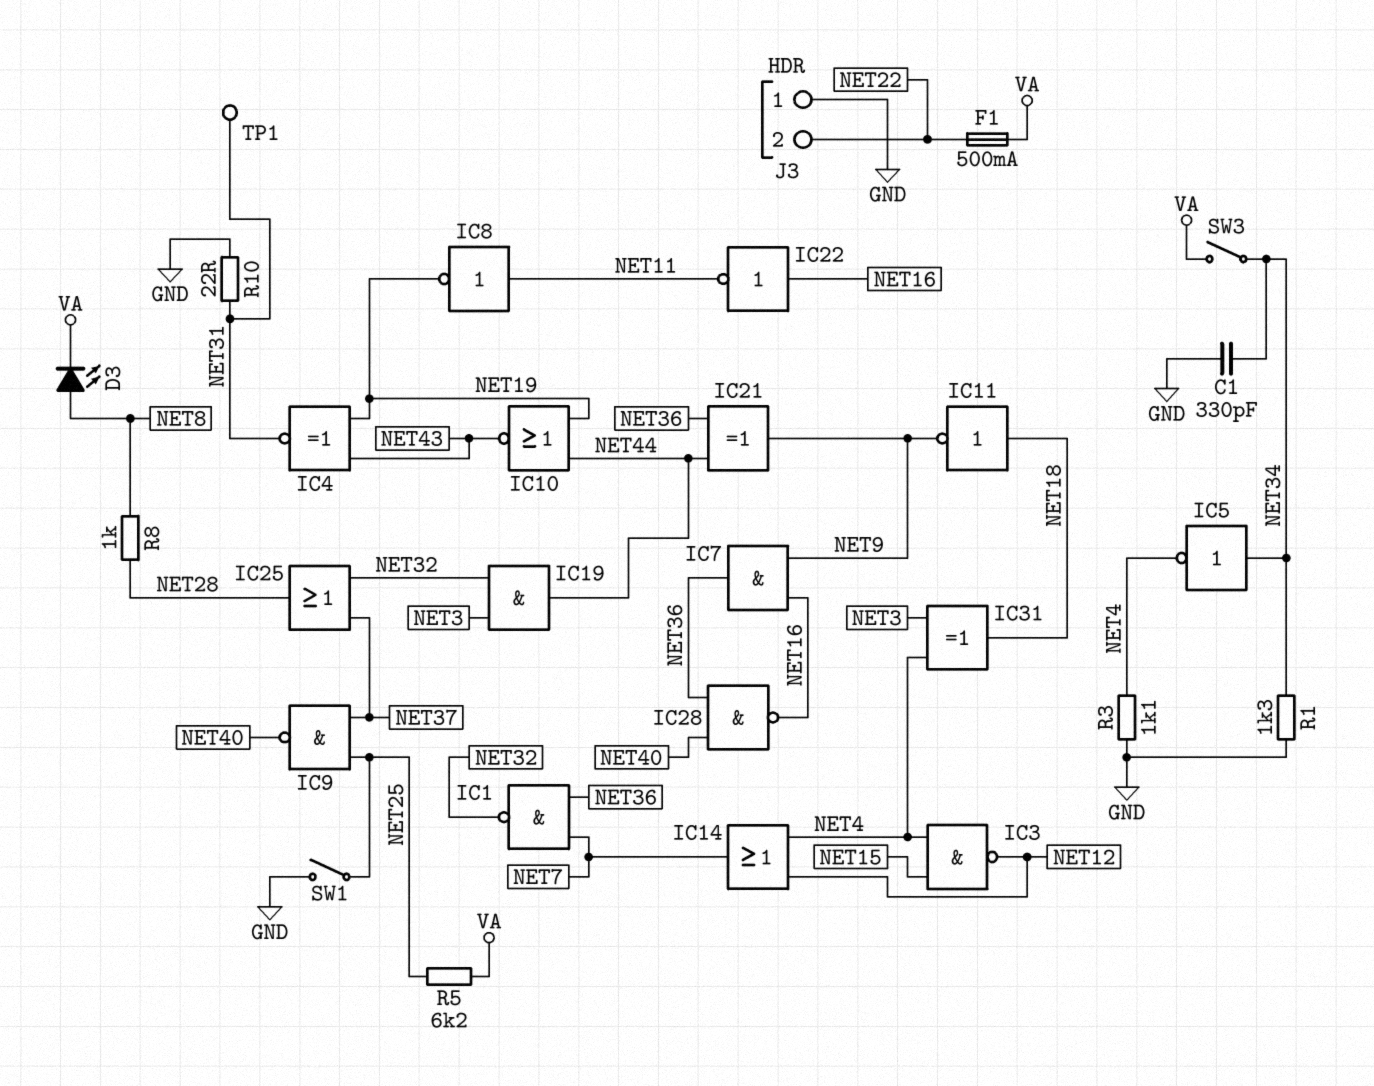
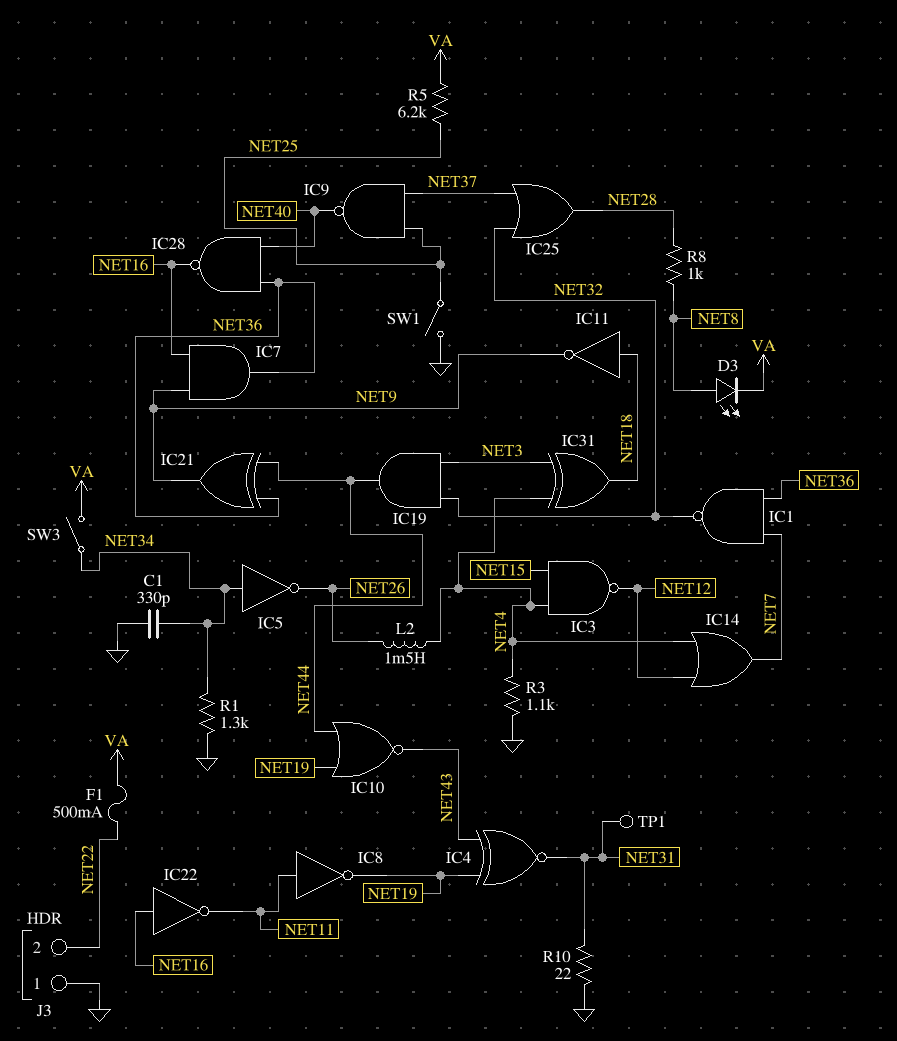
IC5: NOT (in NET34, out NET4) -> NOT (in NET34, out NET26)
L2: none -> 1.5mH (NET4, NET26)

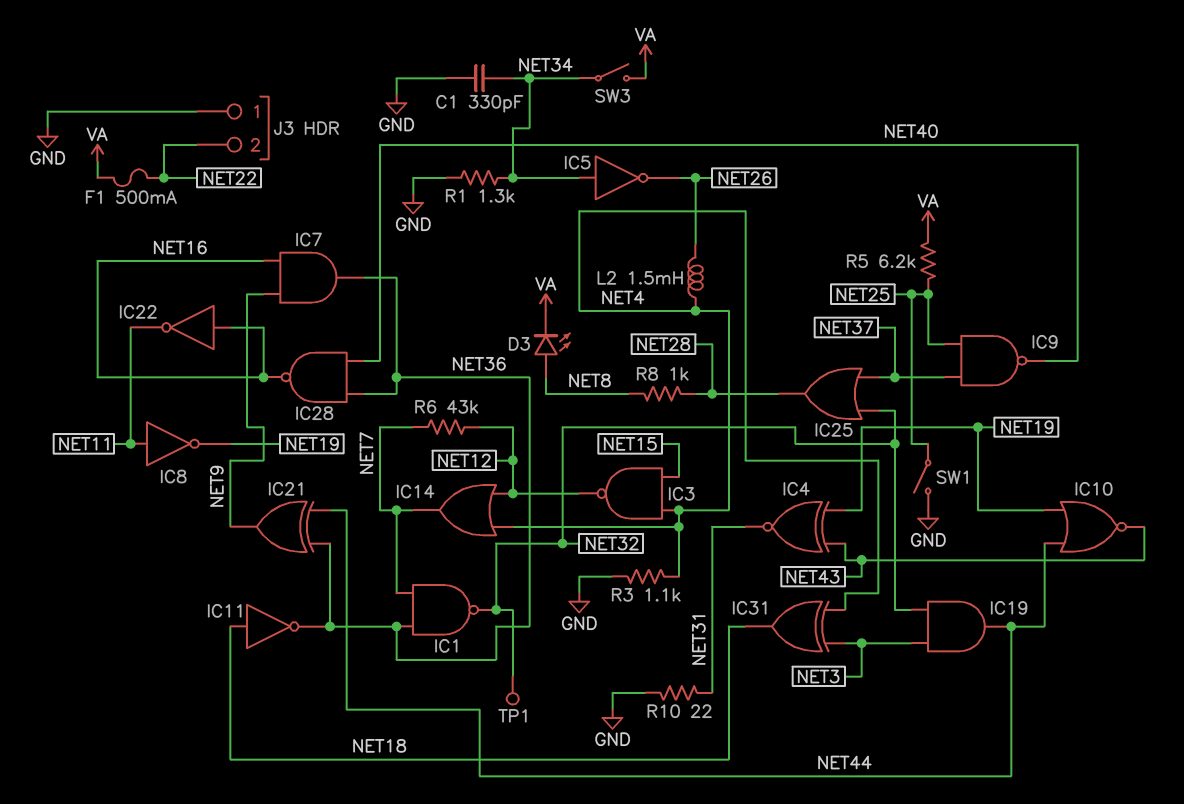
IC11: NOT (in NET18, out NET9) -> NOT (in NET18, out NET36)
R6: none -> 43k (NET7, NET12)
TP1: test point (NET31) -> test point (NET32)

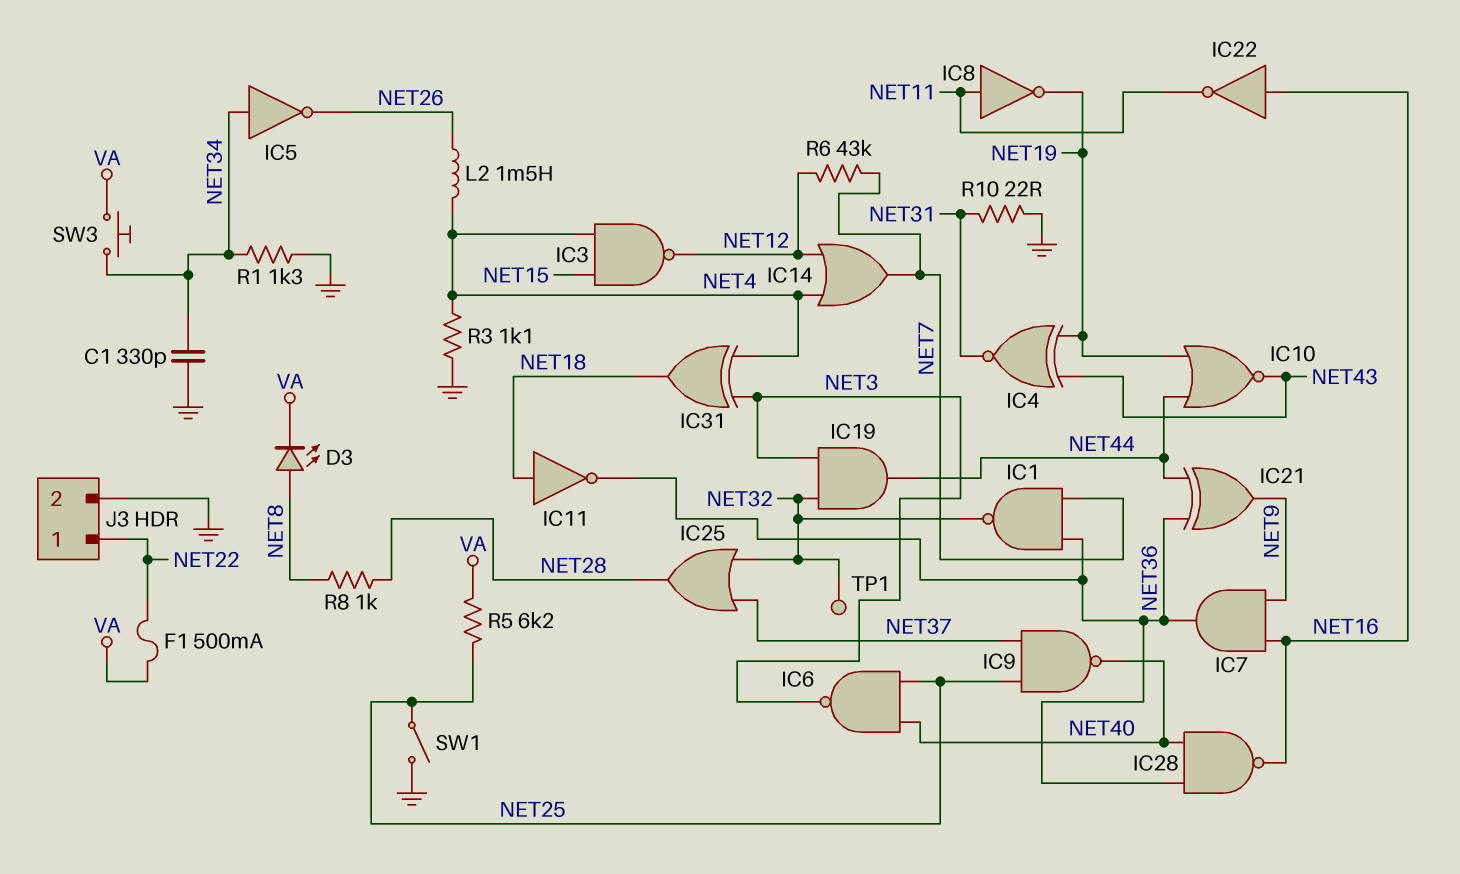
IC6: none -> NAND (in NET25, in NET40, out NET3)
J3 pin 1: GND -> NET22
J3 pin 2: NET22 -> GND
SW3: switch (NET34, VA) -> button (NET34, VA)

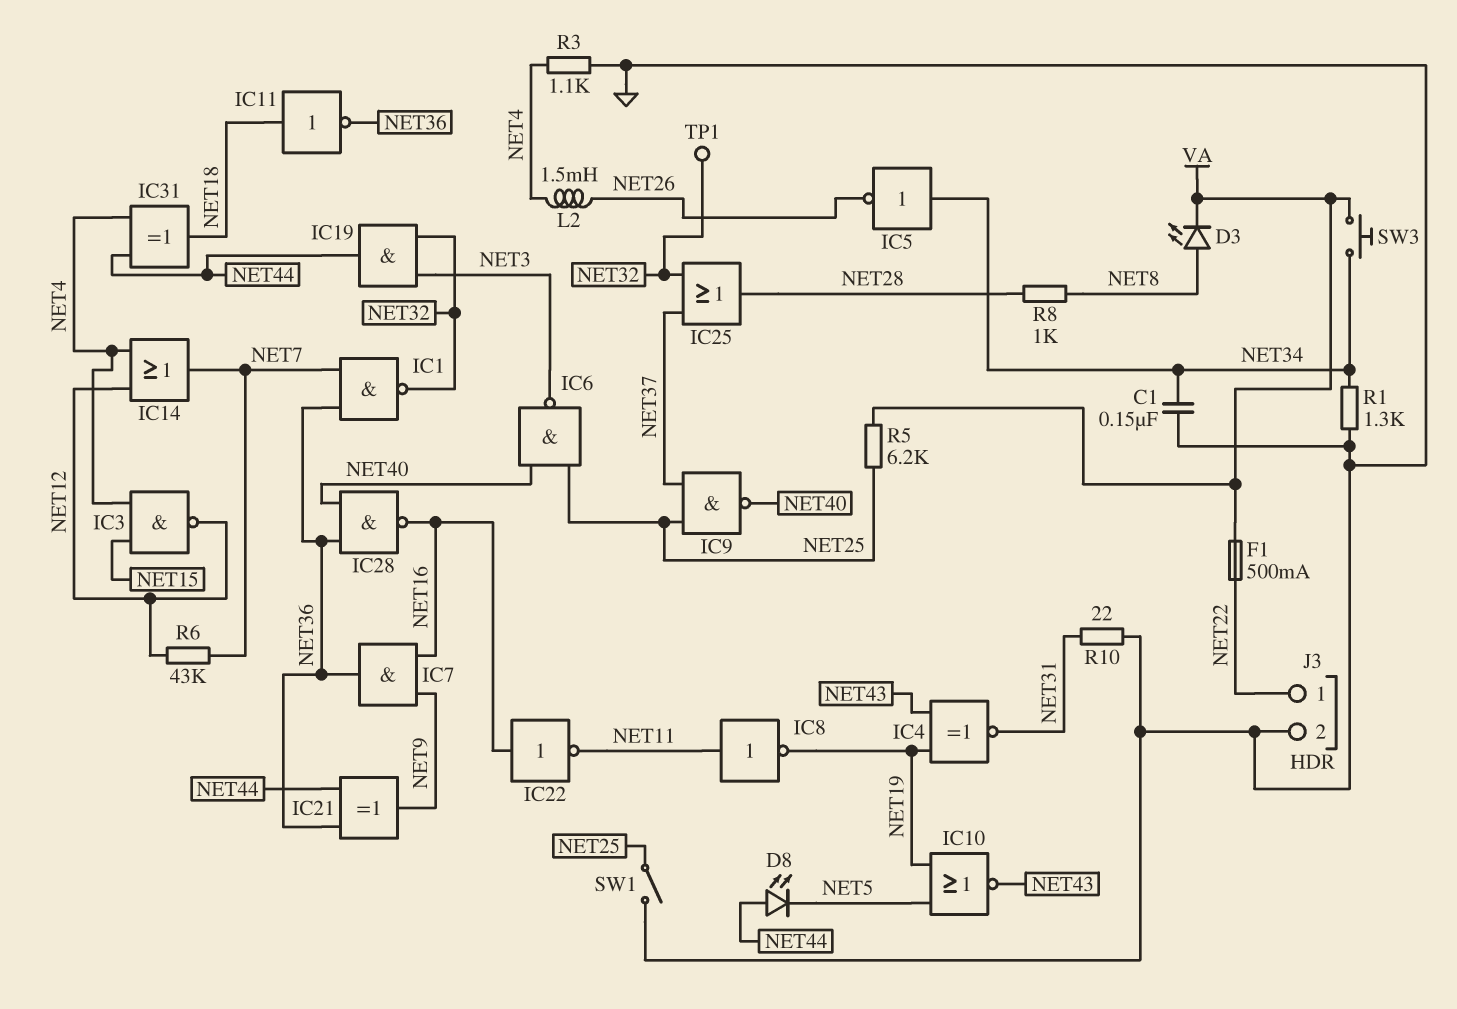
C1: 330pF (GND, NET34) -> 150nF (GND, NET34)
D8: none -> LED (A NET44, K NET5)
IC10: NOR (in NET19, in NET44, out NET43) -> NOR (in NET5, in NET19, out NET43)
IC31: XOR (in NET3, in NET4, out NET18) -> XOR (in NET4, in NET44, out NET18)

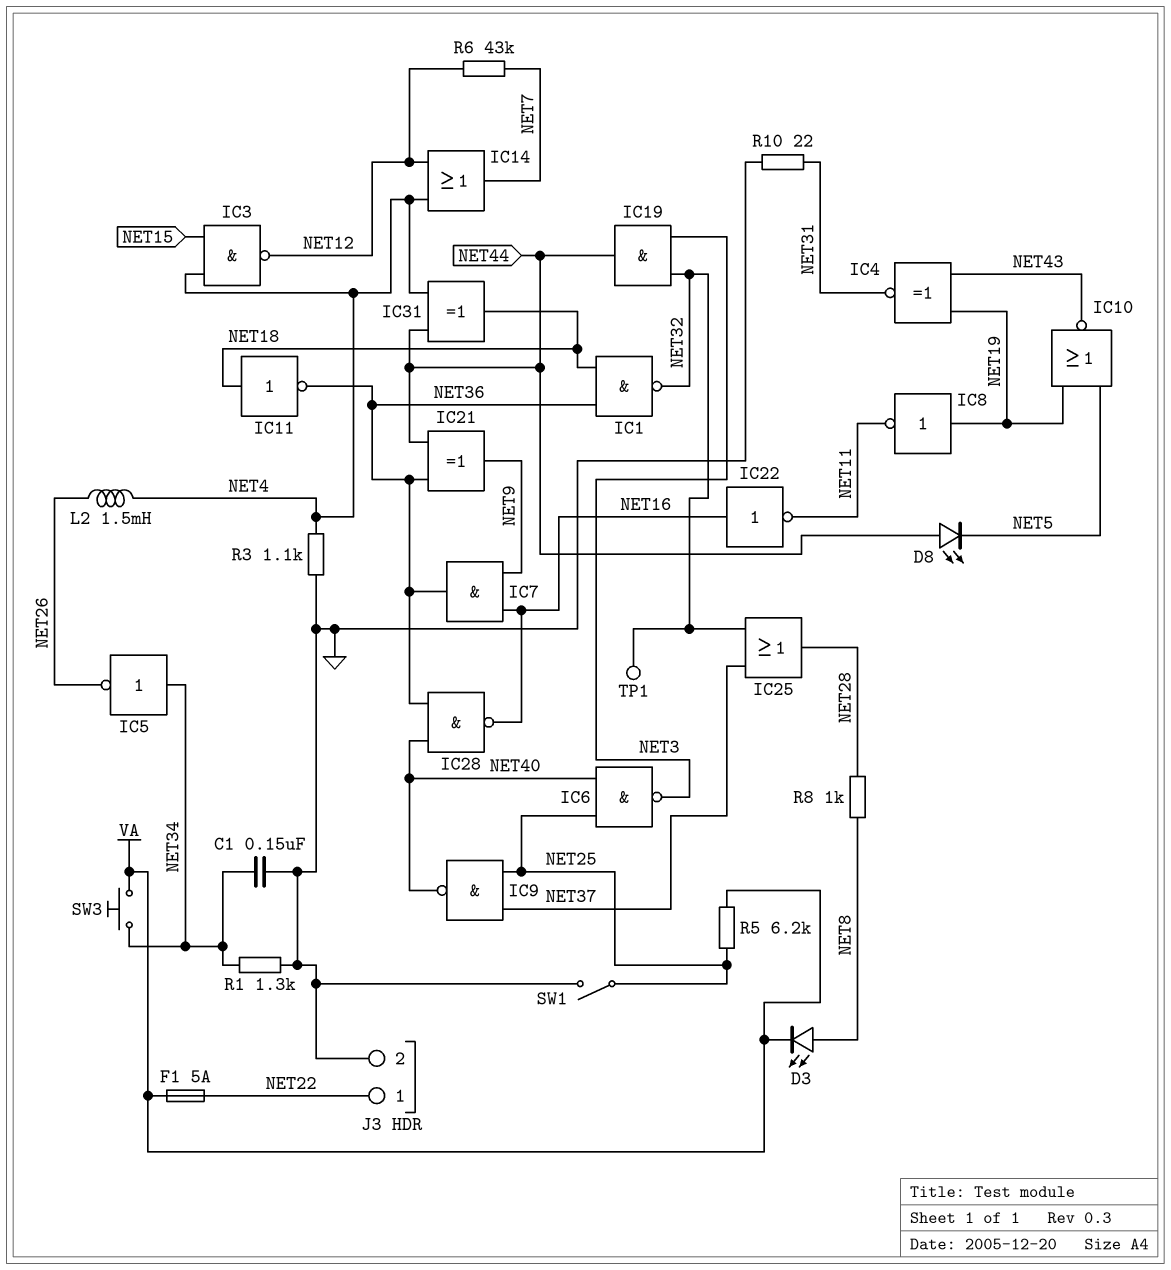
F1: 500mA (NET22, VA) -> 5A (NET22, VA)
IC1: NAND (in NET7, in NET36, out NET32) -> NAND (in NET18, in NET36, out NET32)
IC8: NOT (in NET11, out NET19) -> NOT (in NET19, out NET11)

